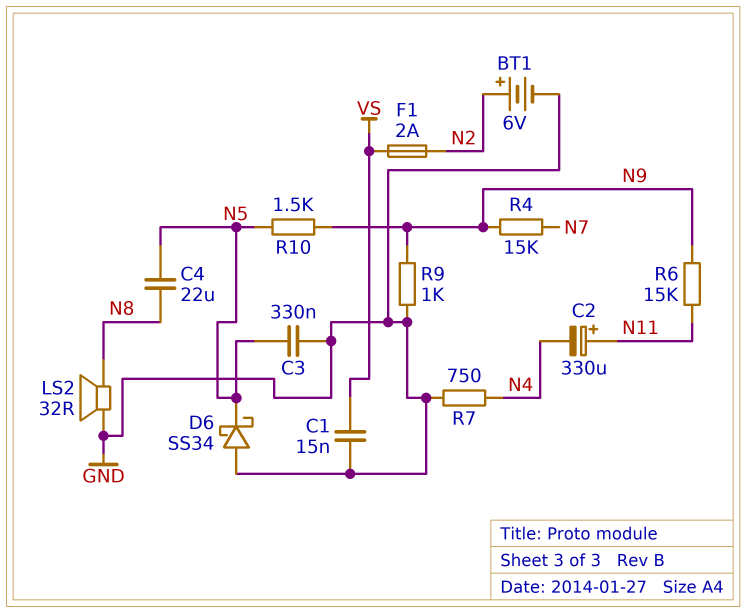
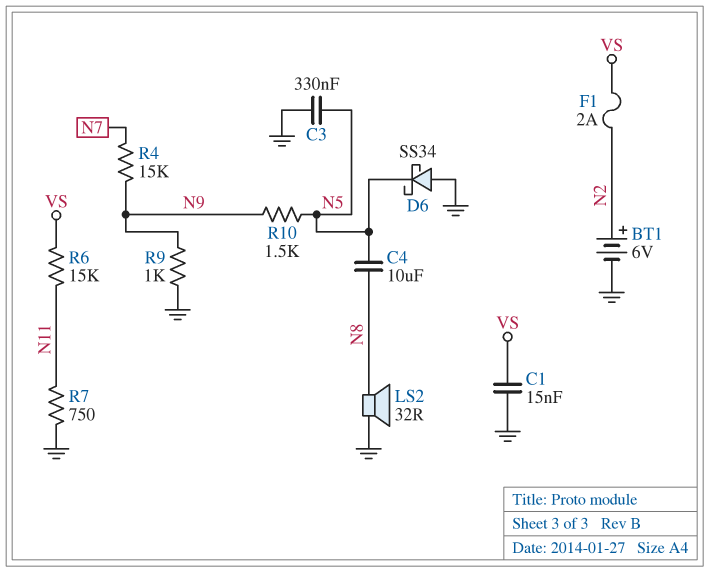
C2: 330uF (plus N11, minus N4) -> none
C4: 22uF (N5, N8) -> 10uF (N5, N8)
R6: 15k (N9, N11) -> 15k (N11, VS)
R7: 750 (GND, N4) -> 750 (GND, N11)

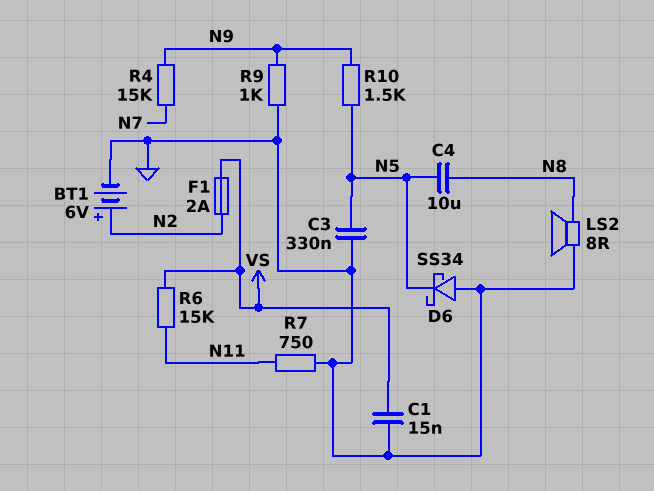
LS2: speaker 32R (GND, N8) -> speaker 8R (GND, N8)

